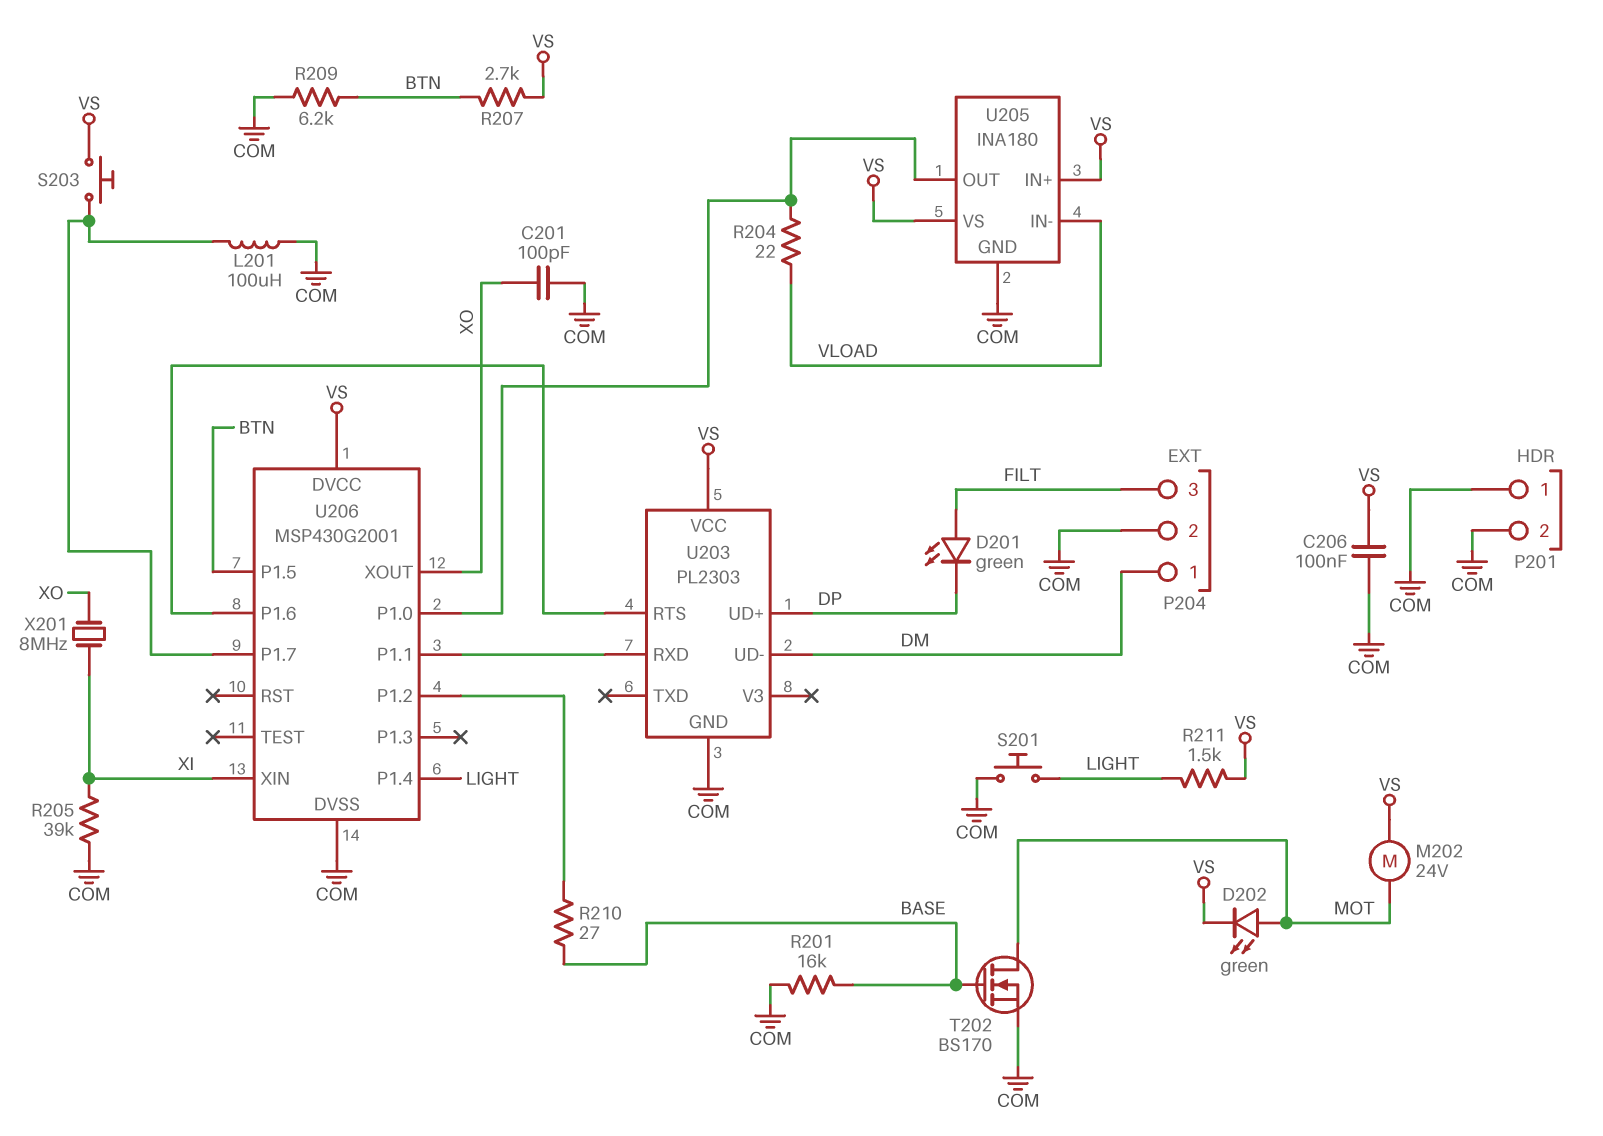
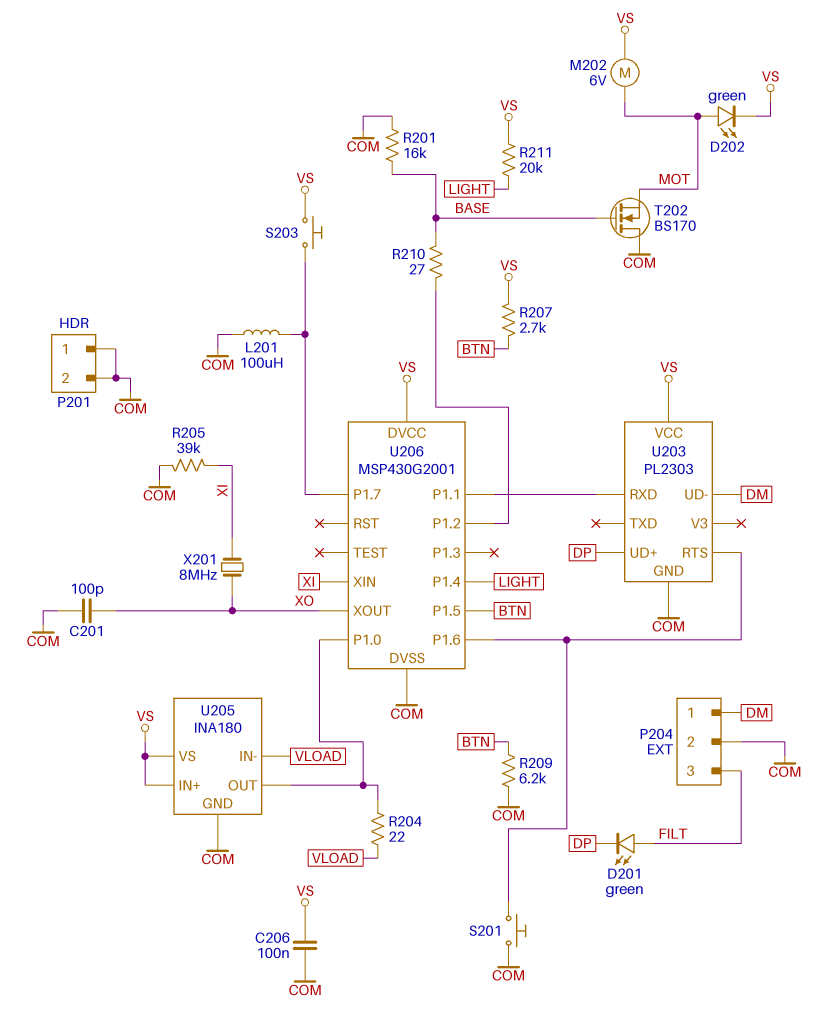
M202: motor 24V (MOT, VS) -> motor 6V (MOT, VS)
R211: 1.5k (LIGHT, VS) -> 20k (LIGHT, VS)
S201: button (COM, LIGHT) -> button (COM, U203/RTS)
T202: NMOS BS170 (G BASE, D MOT, S COM) -> NMOS BS170 (G BASE, D COM, S MOT)

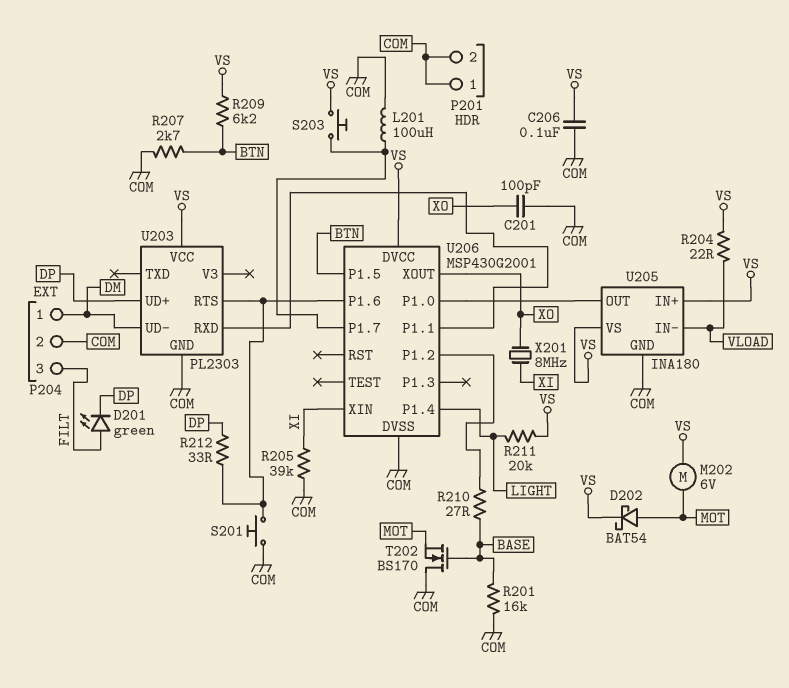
D202: LED green (A MOT, K VS) -> schottky BAT54 (A MOT, K VS)
R204: 22 (U205/OUT, VLOAD) -> 22 (VLOAD, VS)
R207: 2.7k (BTN, VS) -> 2.7k (BTN, COM)
R209: 6.2k (BTN, COM) -> 6.2k (BTN, VS)
R212: none -> 33 (DP, U203/RTS)

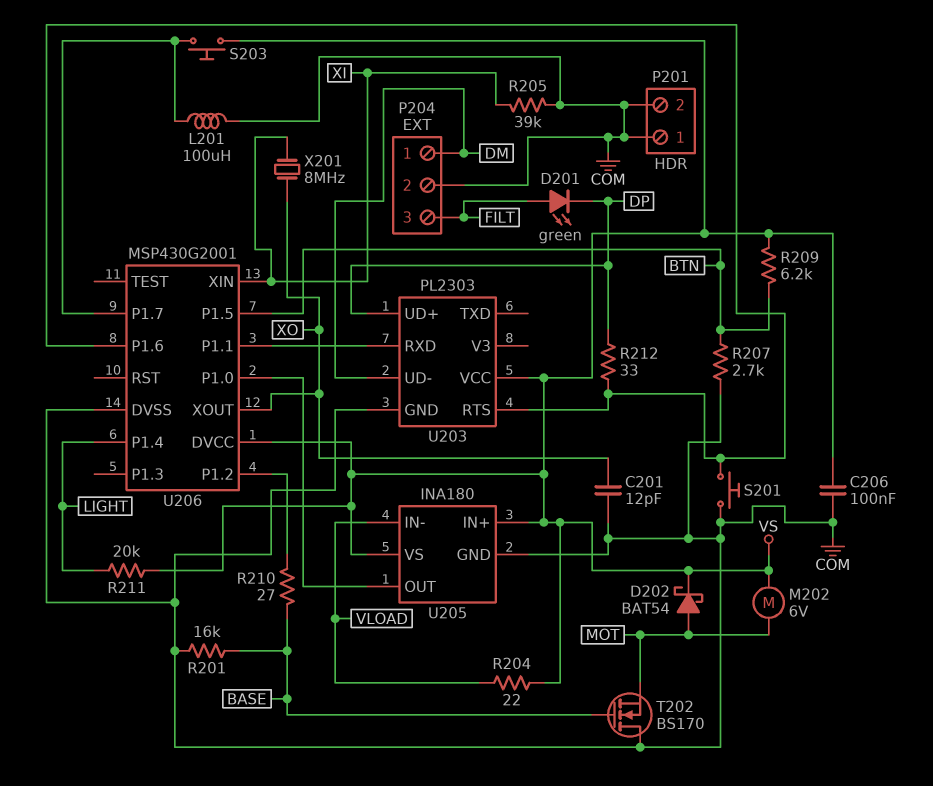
C201: 100pF (COM, XO) -> 12pF (COM, XO)

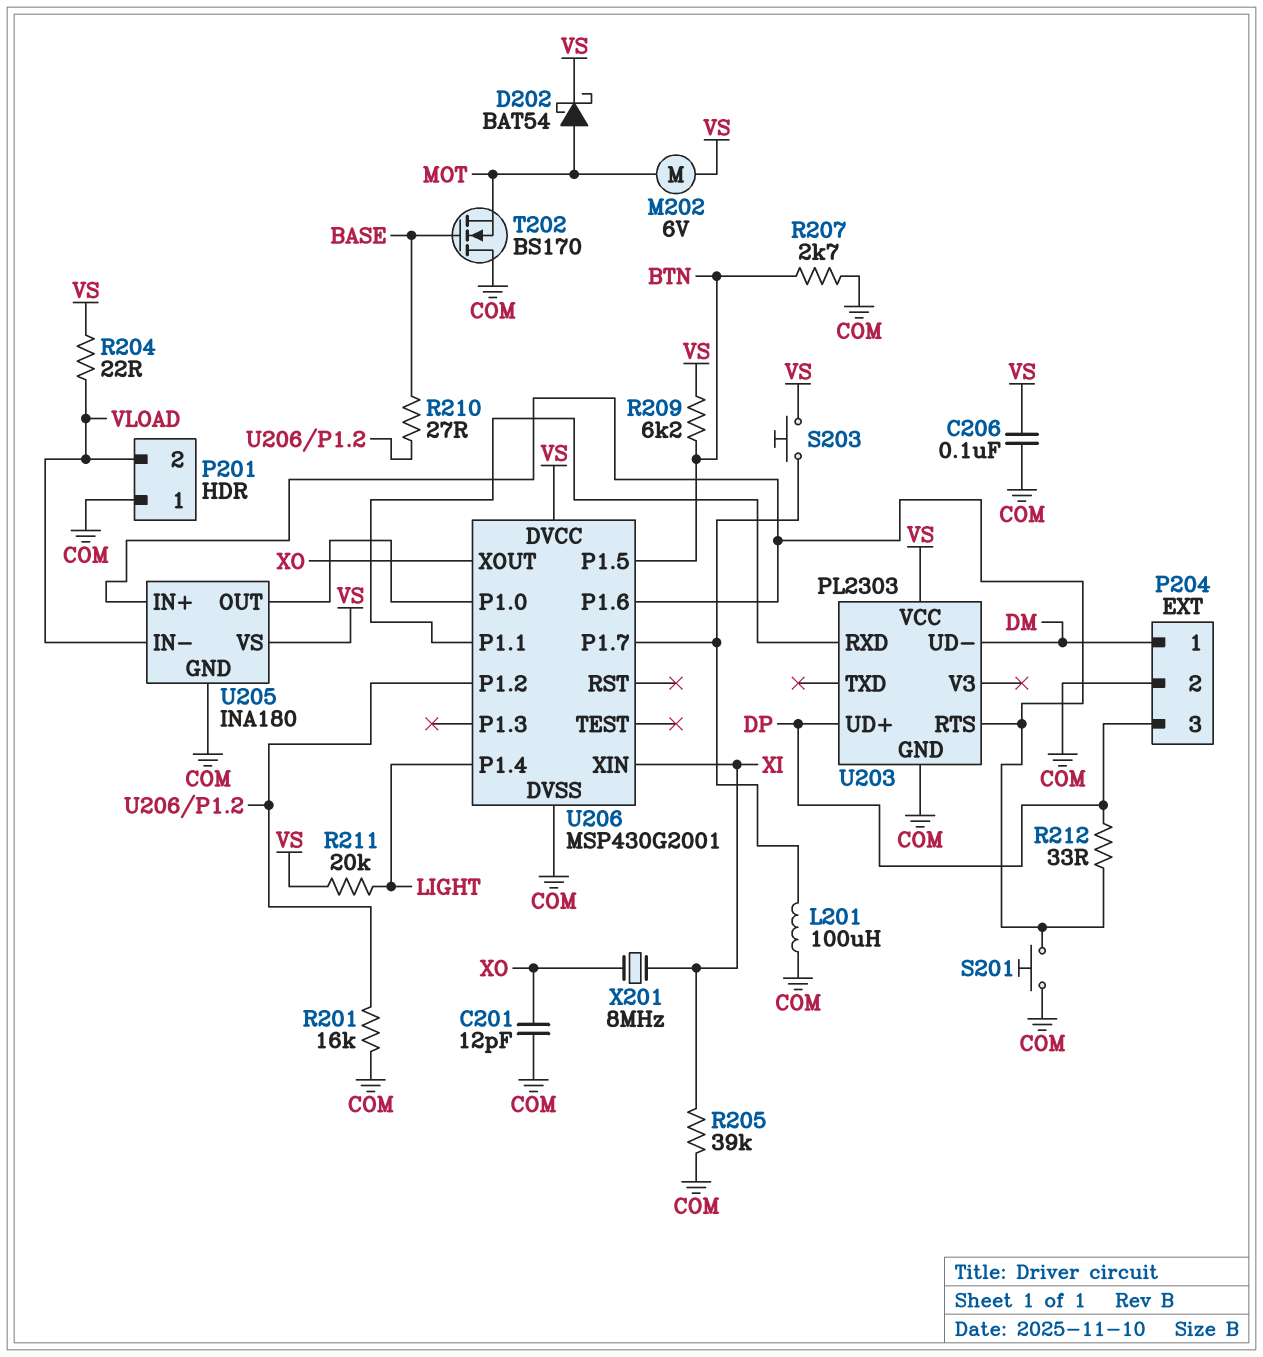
D201: LED green (A FILT, K DP) -> none
P201 pin 2: COM -> VLOAD
P204 pin 3: FILT -> DP
R201: 16k (BASE, COM) -> 16k (COM, U206/P1.2)
U205 pin IN+: VS -> U203/RTS

